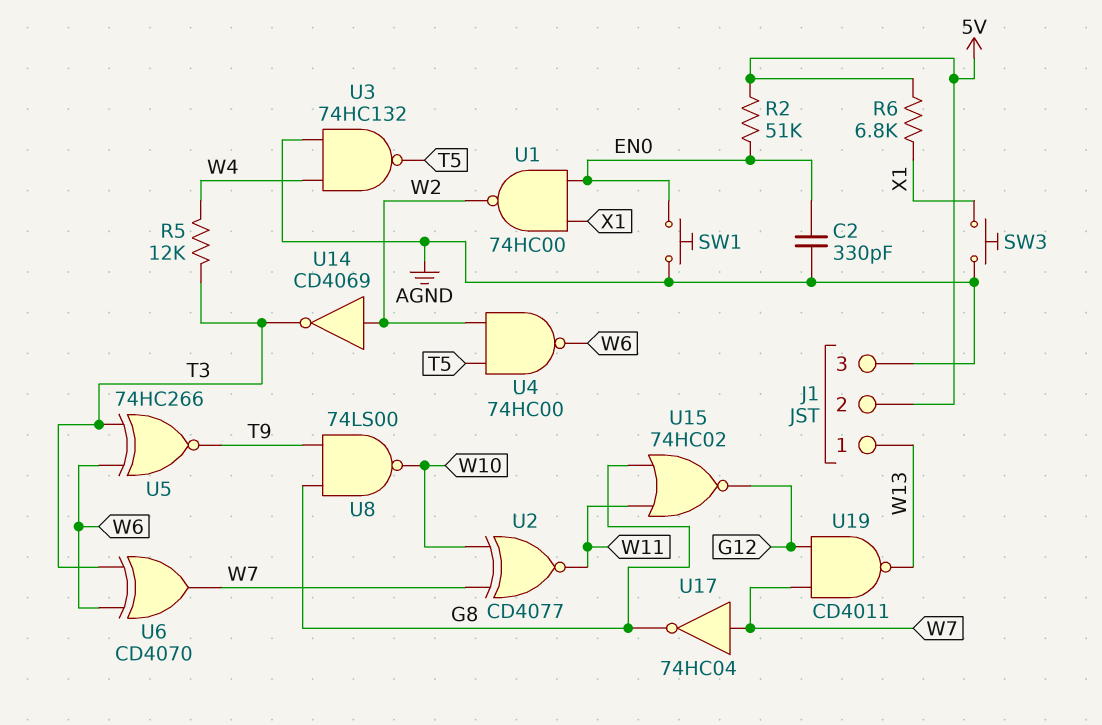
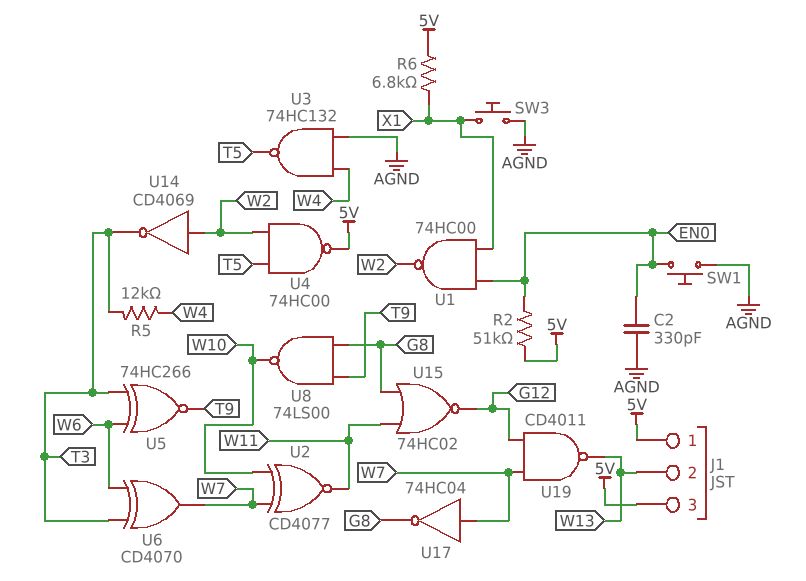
J1 pin 1: W13 -> 5V
J1 pin 2: 5V -> W13
J1 pin 3: AGND -> 5V
U4: NAND 74HC00 (in T5, in W2, out W6) -> NAND 74HC00 (in T5, in W2, out 5V)

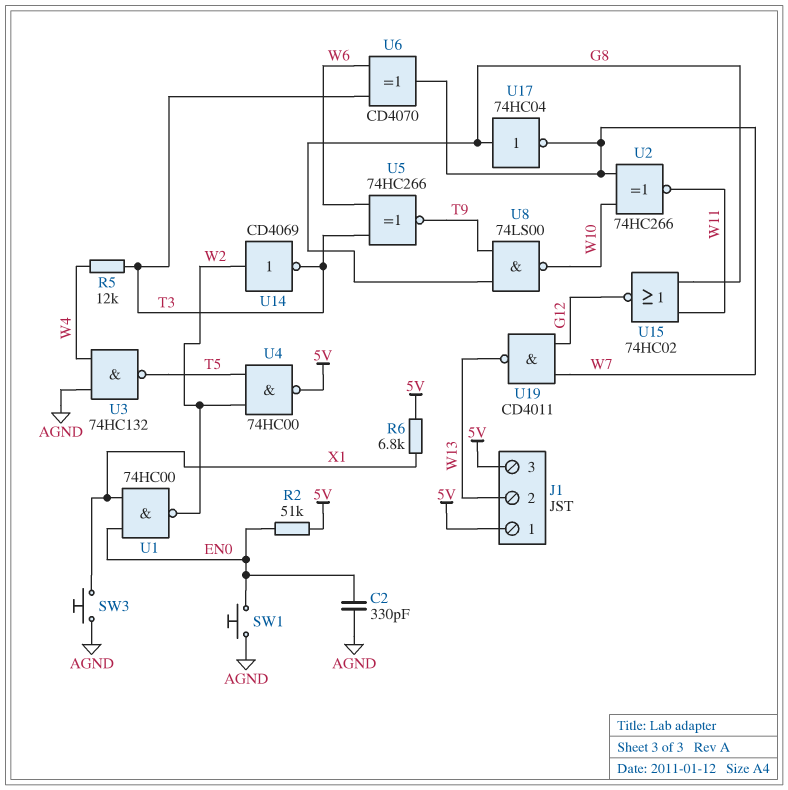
U2: XNOR CD4077 (in W7, in W10, out W11) -> XNOR 74HC266 (in W7, in W10, out W11)
U17: NOT 74HC04 (in W7, out G8) -> NOT 74HC04 (in G8, out W7)

